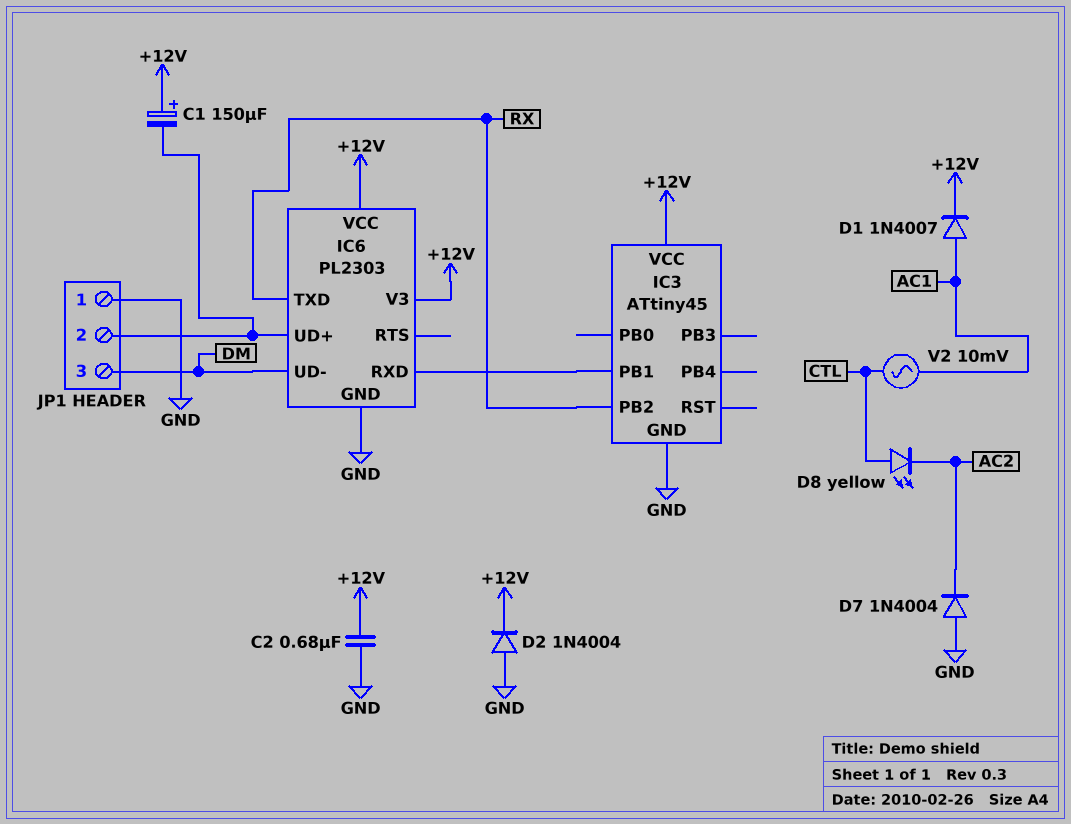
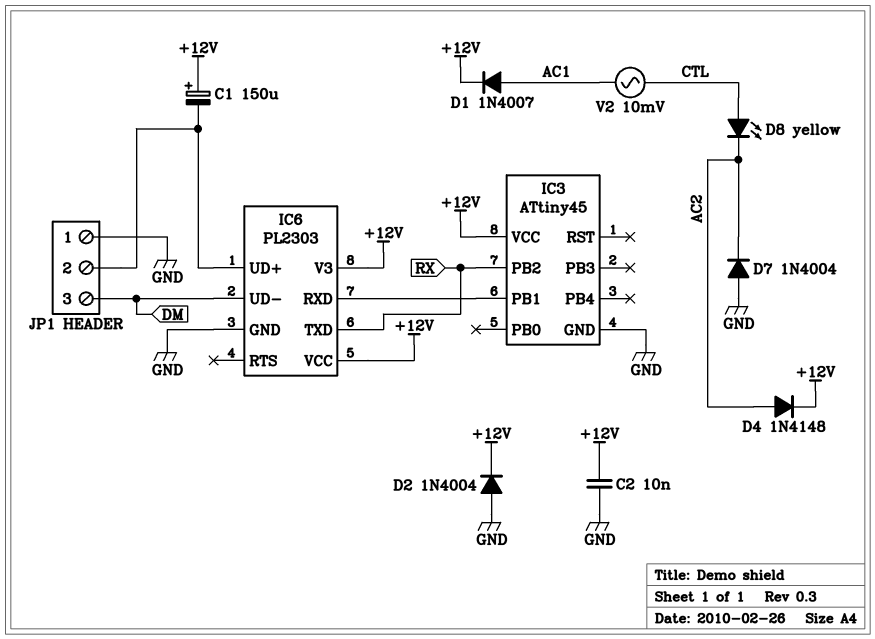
C2: 680nF (+12V, GND) -> 10nF (+12V, GND)
D4: none -> diode 1N4148 (A AC2, K +12V)

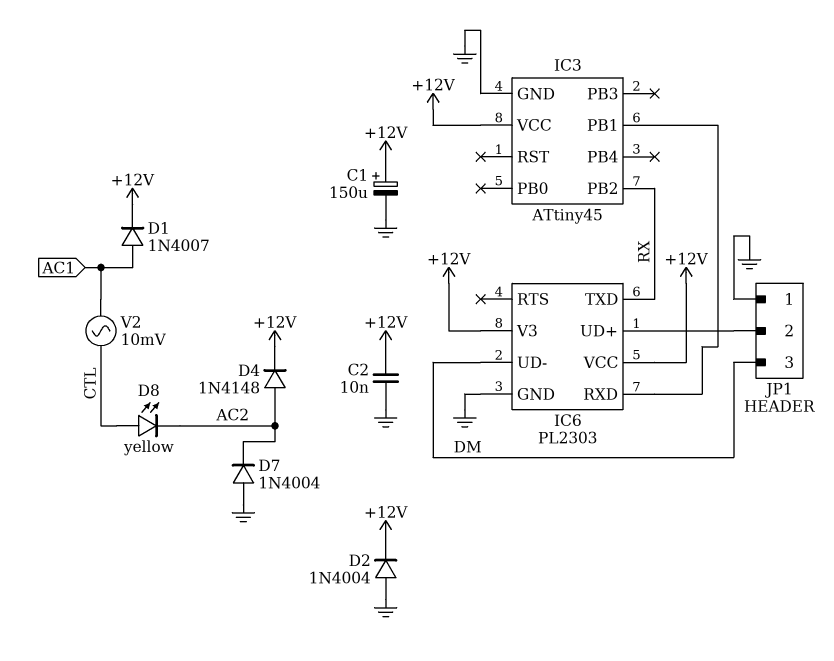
C1: 150uF (plus +12V, minus IC6/UD+) -> 150uF (plus +12V, minus GND)

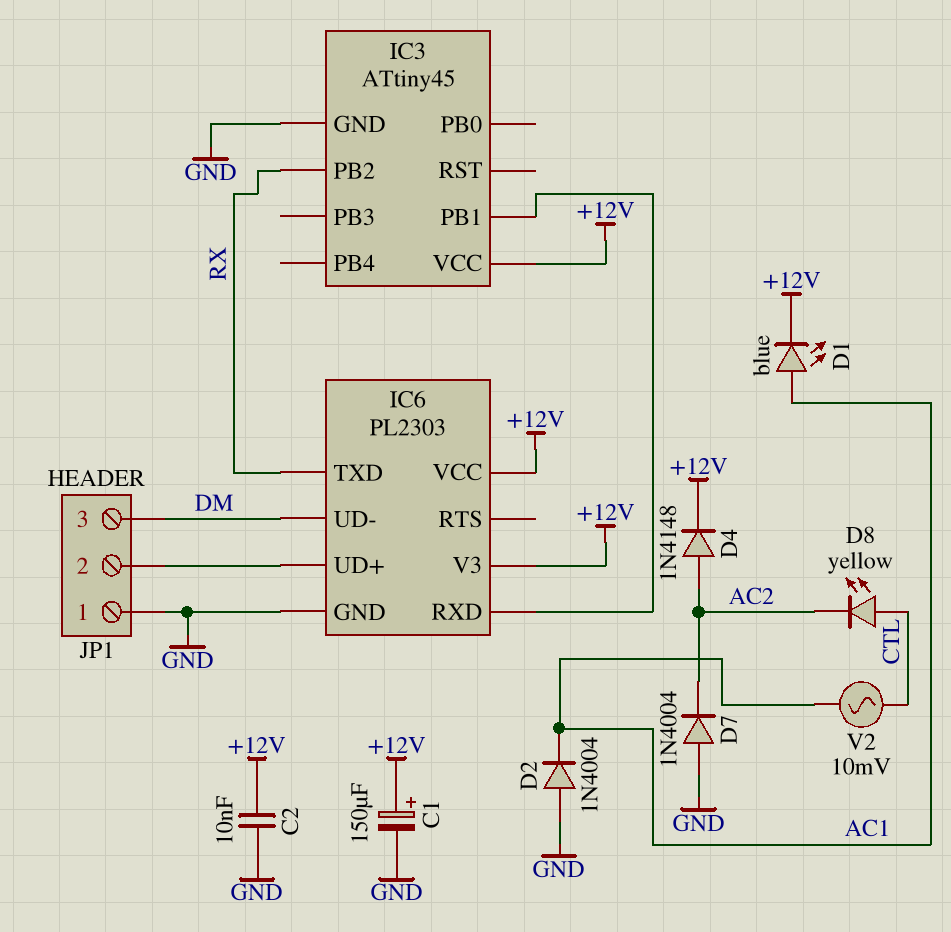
D1: diode 1N4007 (A AC1, K +12V) -> LED blue (A AC1, K +12V)
D2: diode 1N4004 (A GND, K +12V) -> diode 1N4004 (A GND, K AC1)

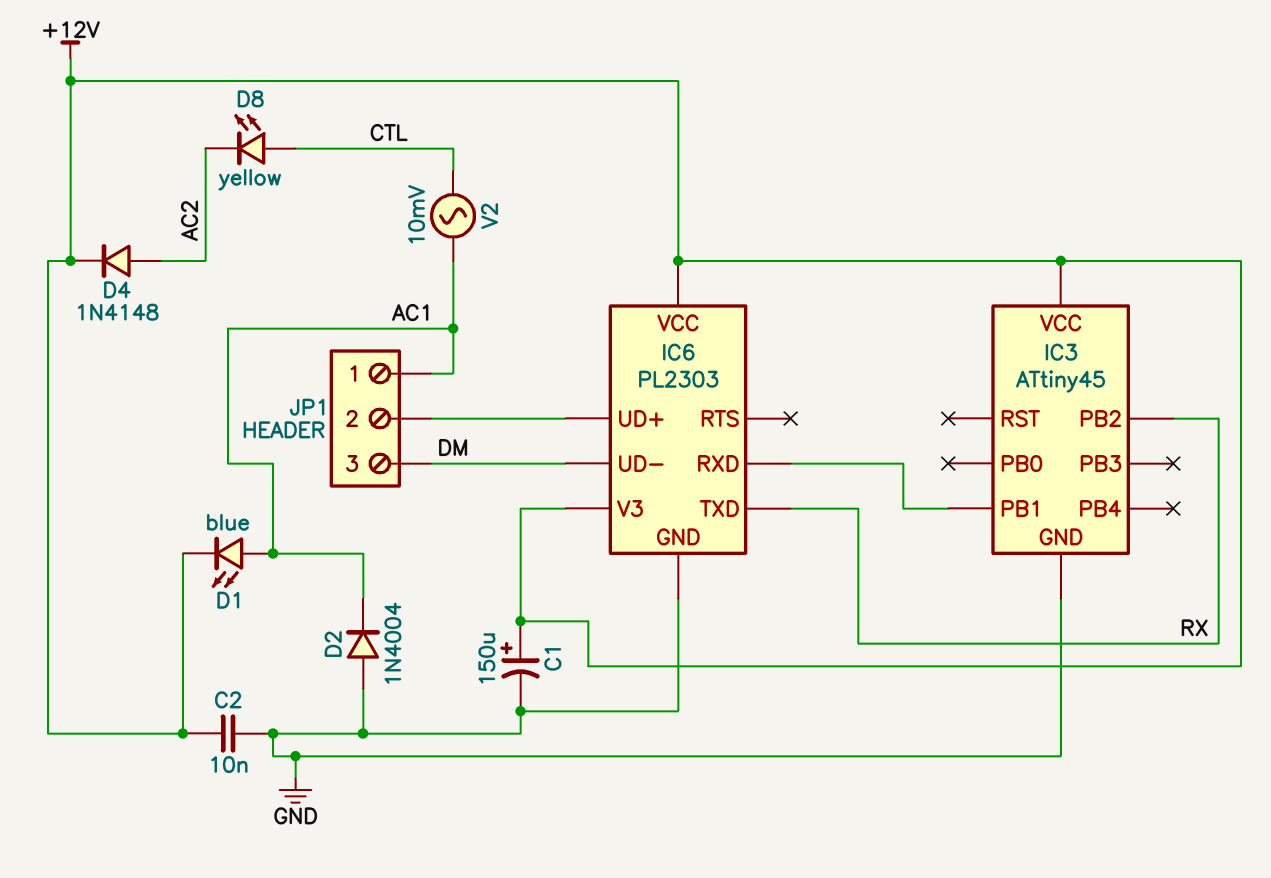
D7: diode 1N4004 (A GND, K AC2) -> none
JP1 pin 1: GND -> AC1

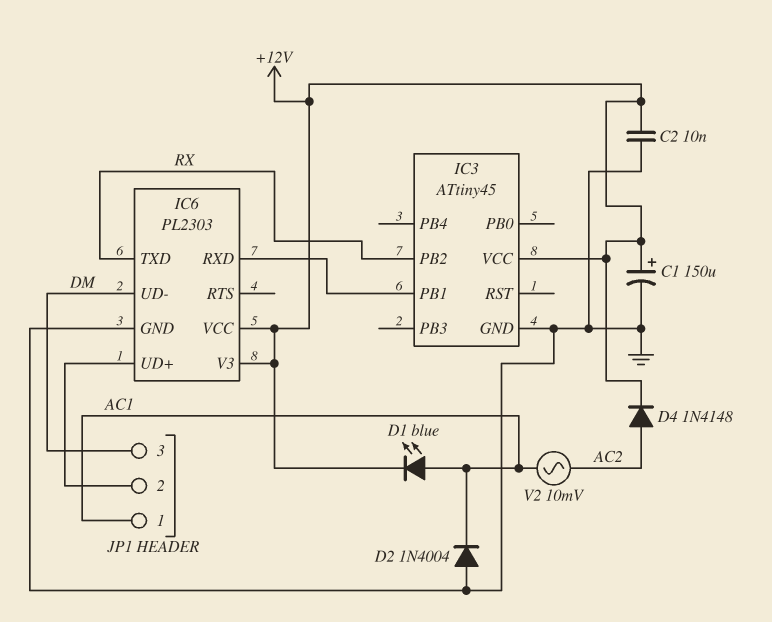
D8: LED yellow (A CTL, K AC2) -> none
V2: AC 10mV (AC1, CTL) -> AC 10mV (AC1, AC2)

